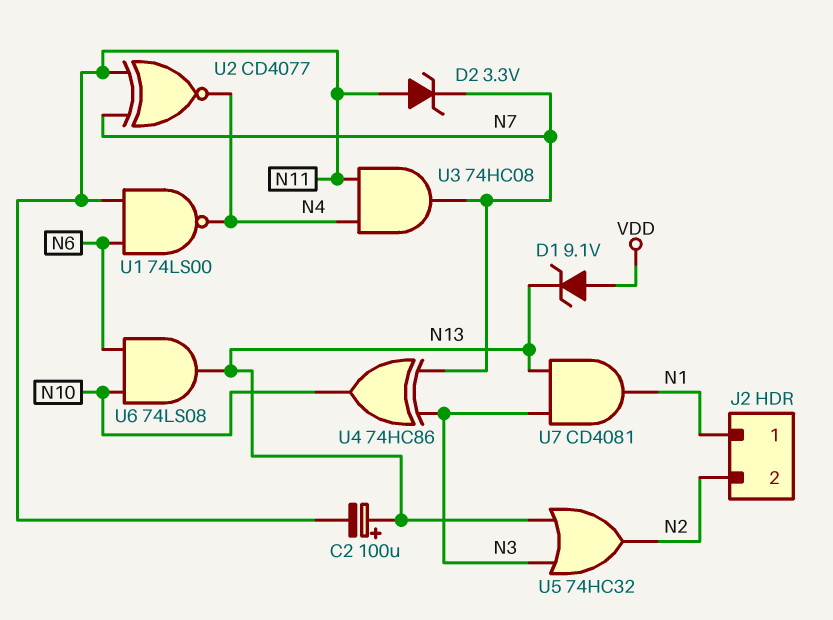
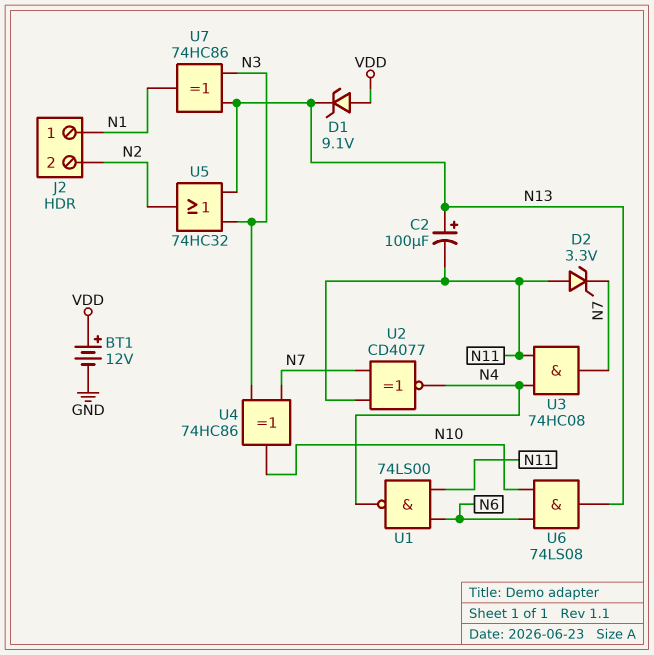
BT1: none -> 12V (plus VDD, minus GND)
U7: AND CD4081 (in N3, in N13, out N1) -> XOR 74HC86 (in N3, in N13, out N1)

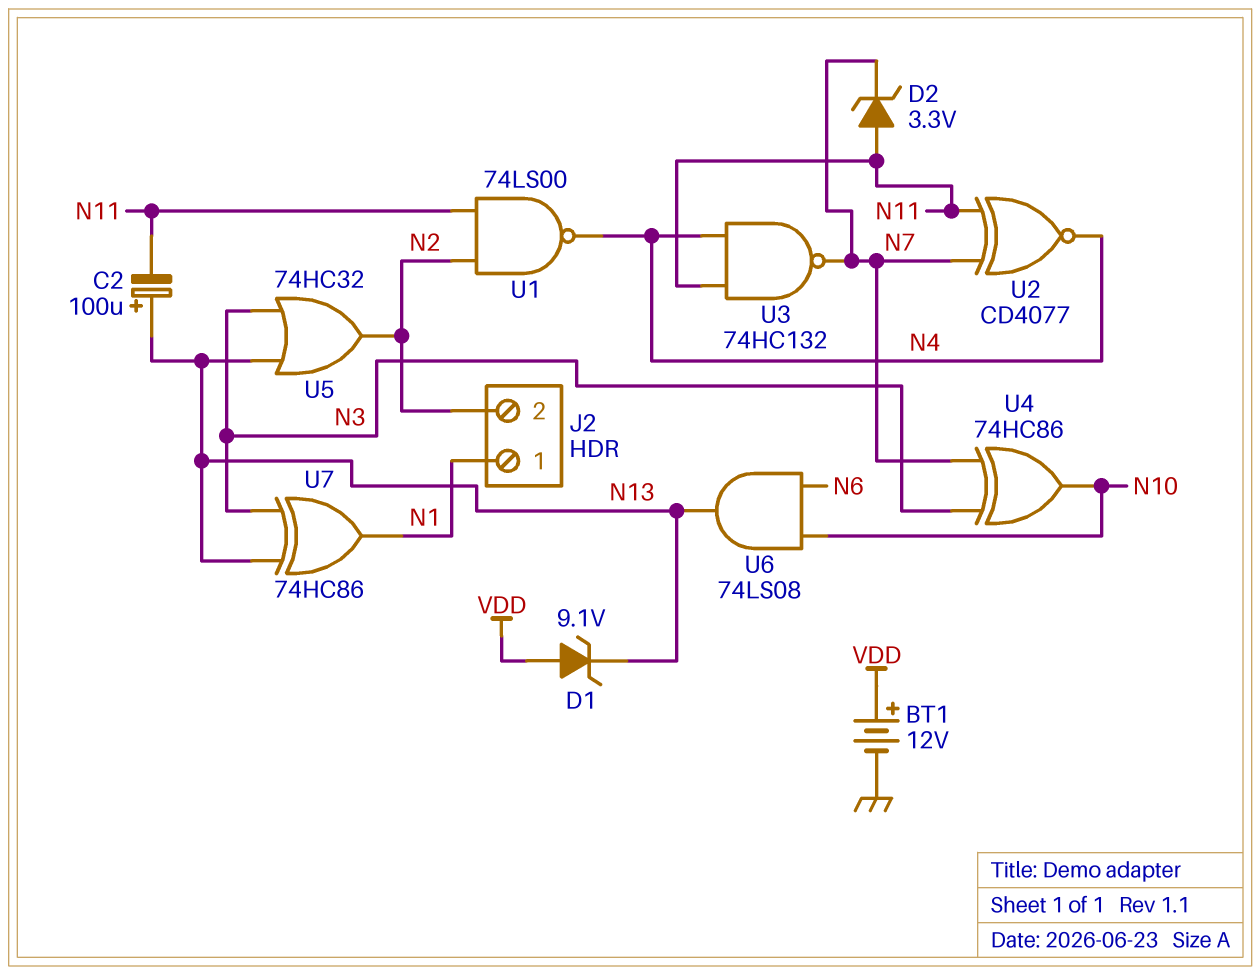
U1: NAND 74LS00 (in N6, in N11, out N4) -> NAND 74LS00 (in N2, in N11, out N4)
U3: AND 74HC08 (in N4, in N11, out N7) -> NAND 74HC132 (in N4, in N11, out N7)

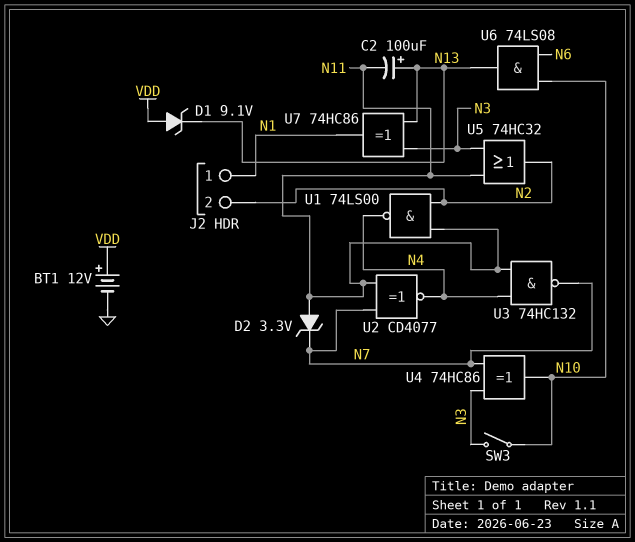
SW3: none -> switch (N3, N10)
U5: OR 74HC32 (in N3, in N13, out N2) -> OR 74HC32 (in N3, in N11, out N2)

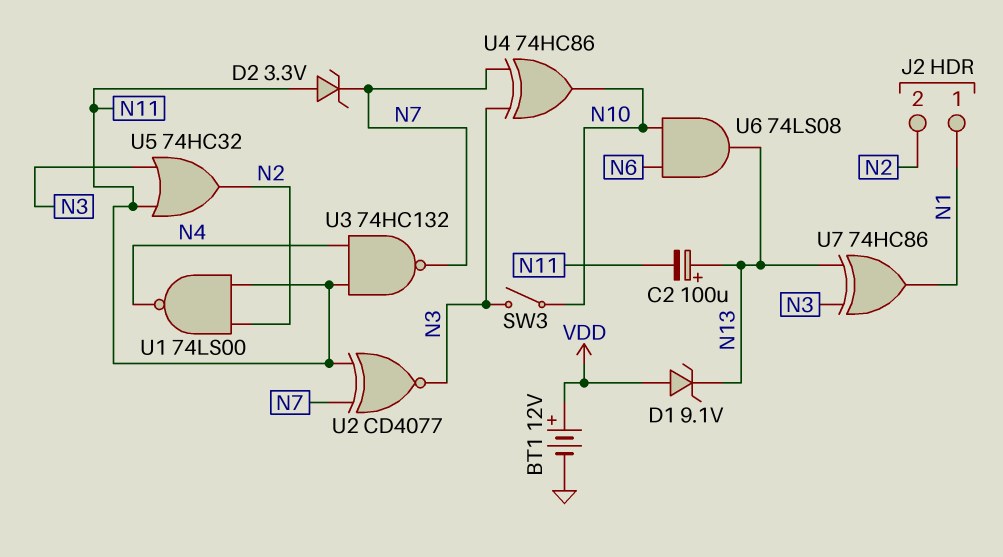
U2: XNOR CD4077 (in N7, in N11, out N4) -> XNOR CD4077 (in N7, in N11, out N3)

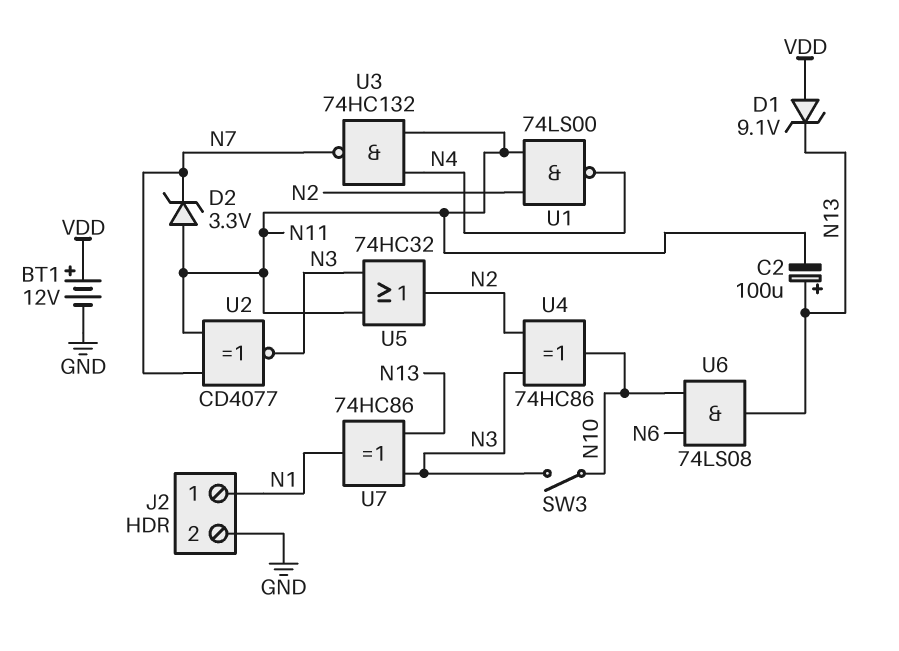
J2 pin 2: N2 -> GND
U4: XOR 74HC86 (in N3, in N7, out N10) -> XOR 74HC86 (in N2, in N3, out N10)

